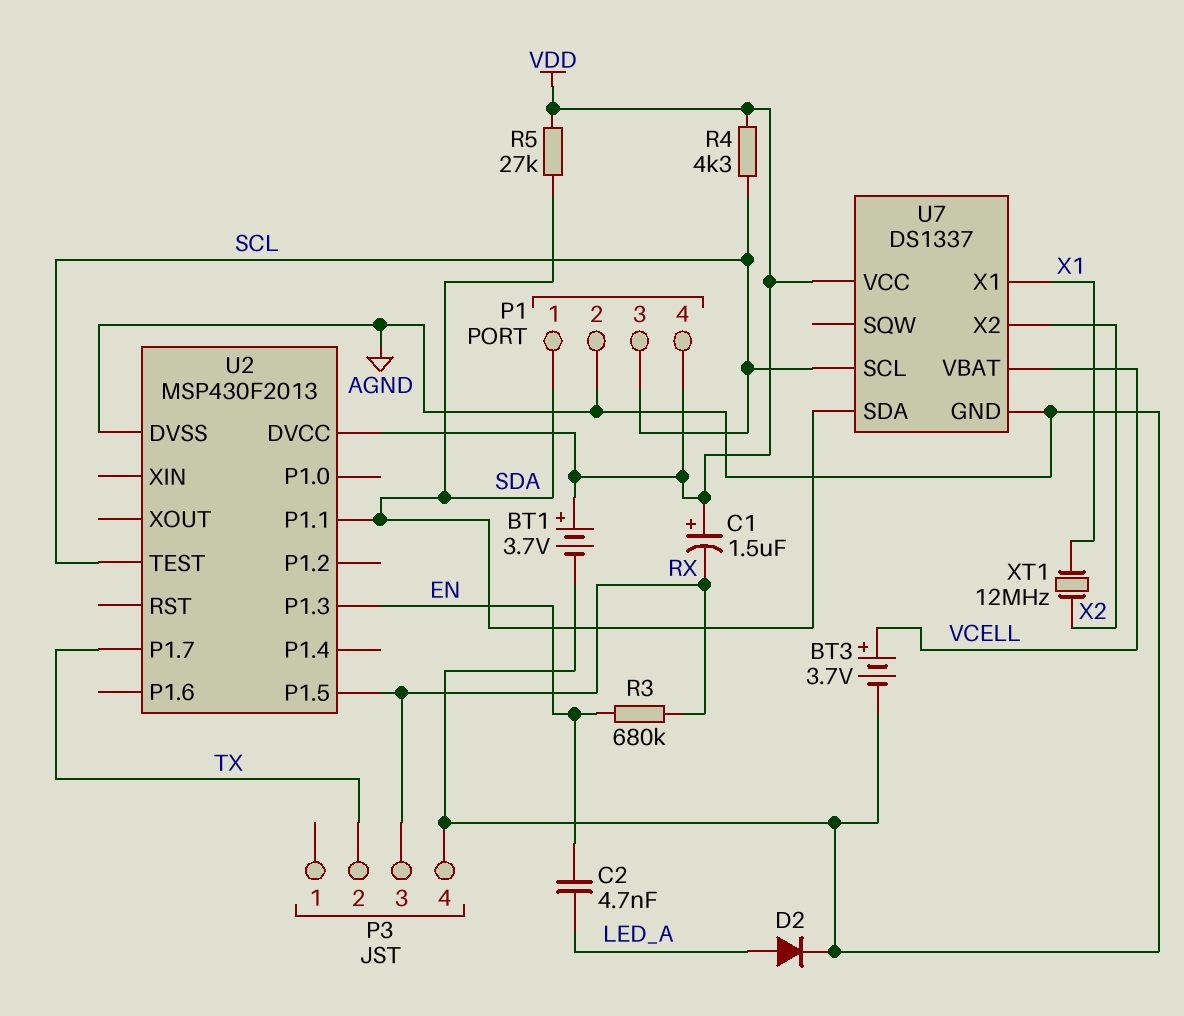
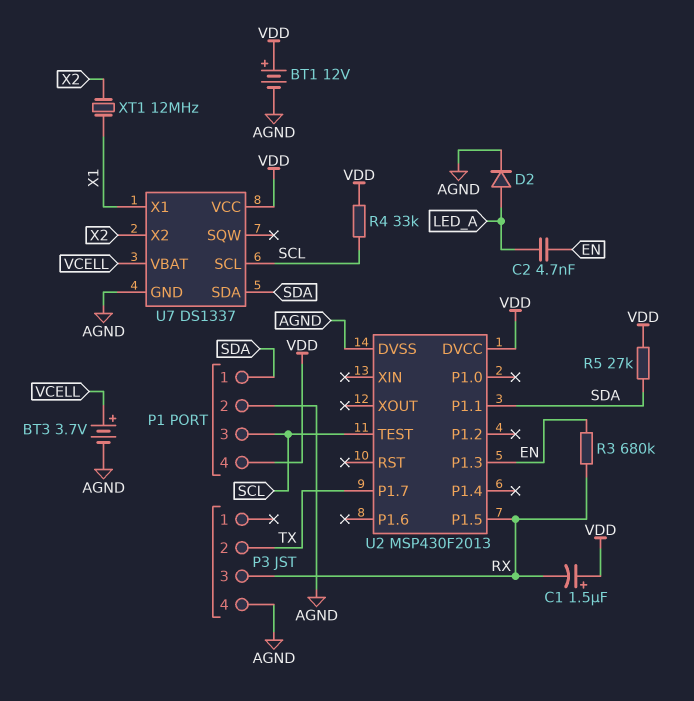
BT1: 3.7V (plus VDD, minus AGND) -> 12V (plus VDD, minus AGND)
R4: 4.3k (SCL, VDD) -> 33k (SCL, VDD)

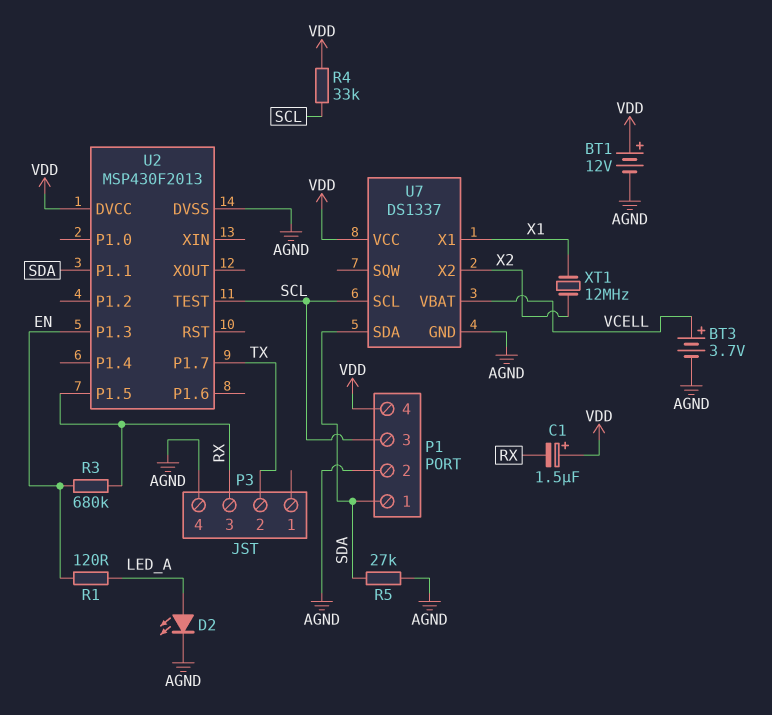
C2: 4.7nF (EN, LED_A) -> none
D2: diode (A LED_A, K AGND) -> LED (A LED_A, K AGND)
R1: none -> 120 (EN, LED_A)
R5: 27k (SDA, VDD) -> 27k (AGND, SDA)

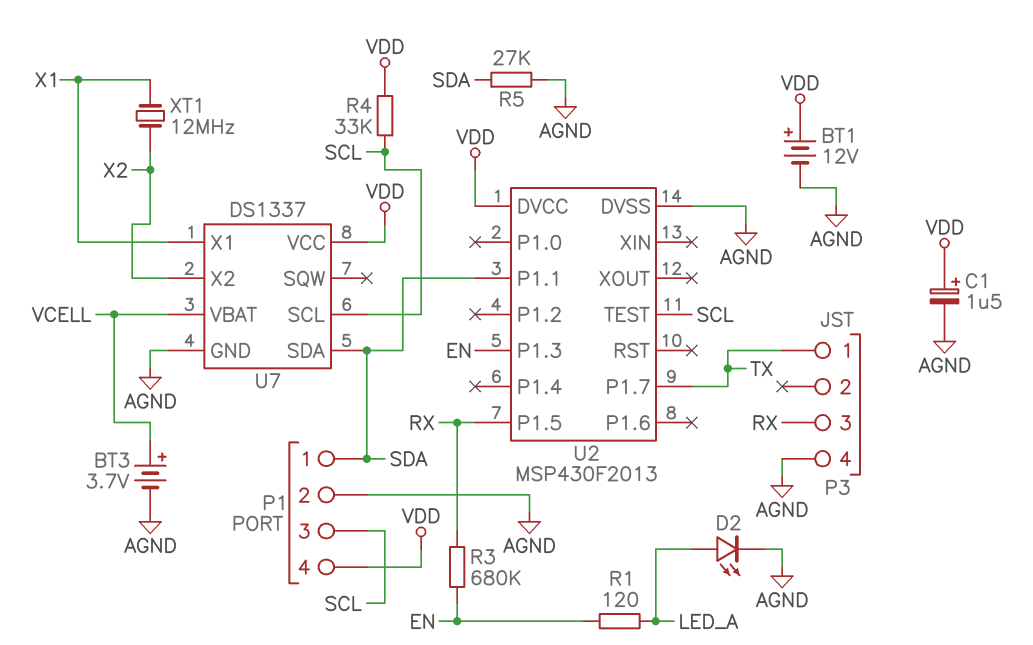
C1: 1.5uF (plus VDD, minus RX) -> 1.5uF (plus VDD, minus AGND)
P3 pin 1: none -> TX
P3 pin 2: TX -> none

